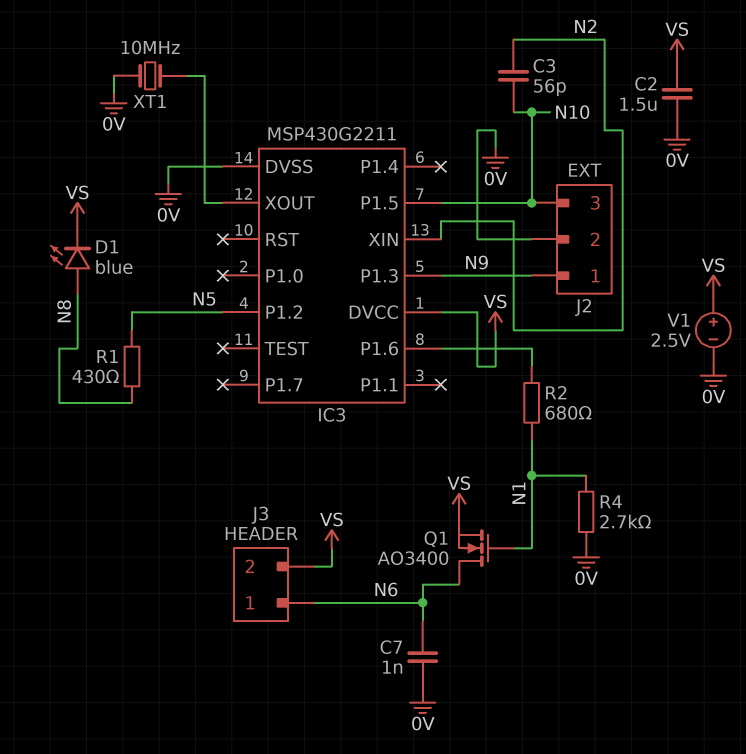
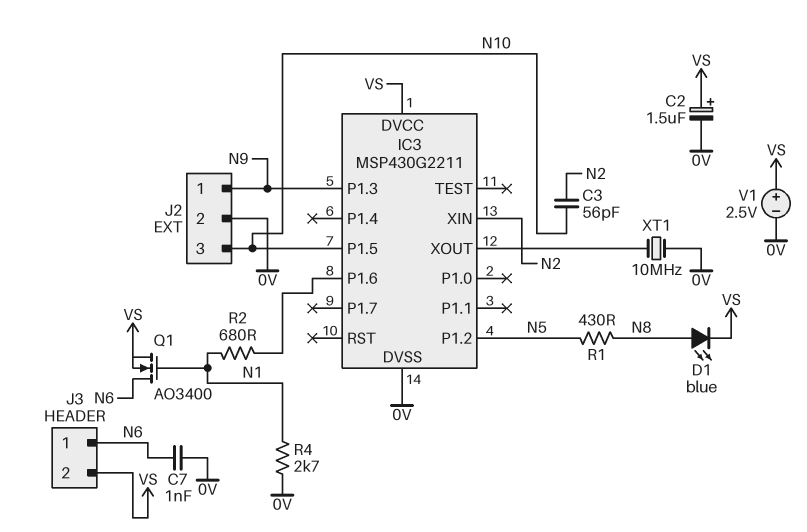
C2: 1.5uF (0V, VS) -> 1.5uF (plus VS, minus 0V)

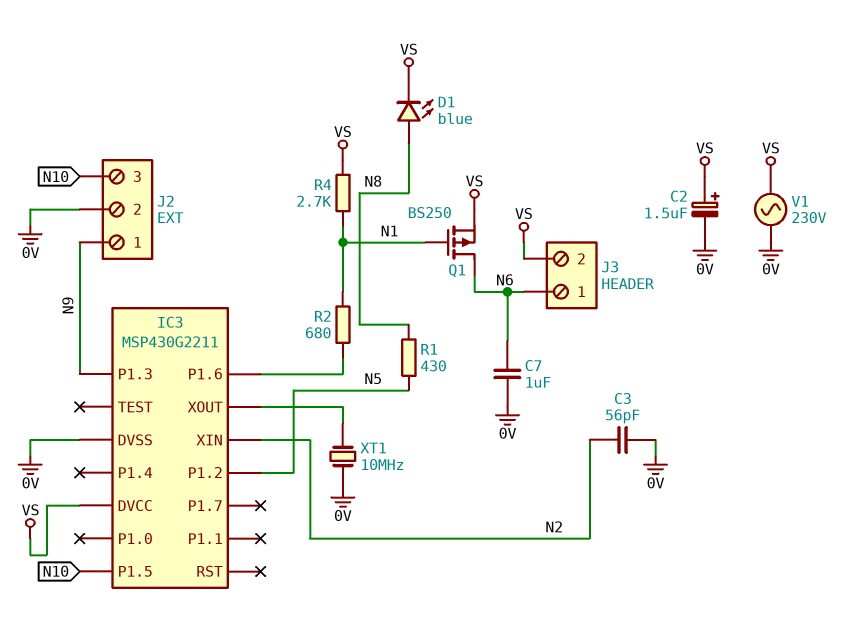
C3: 56pF (N2, N10) -> 56pF (0V, N2)
C7: 1nF (0V, N6) -> 1uF (0V, N6)
Q1: NMOS AO3400 (G N1, D N6, S VS) -> PMOS BS250 (G N1, D N6, S VS)
R4: 2.7k (0V, N1) -> 2.7k (N1, VS)
V1: 2.5V (plus VS, minus 0V) -> AC 230V (0V, VS)

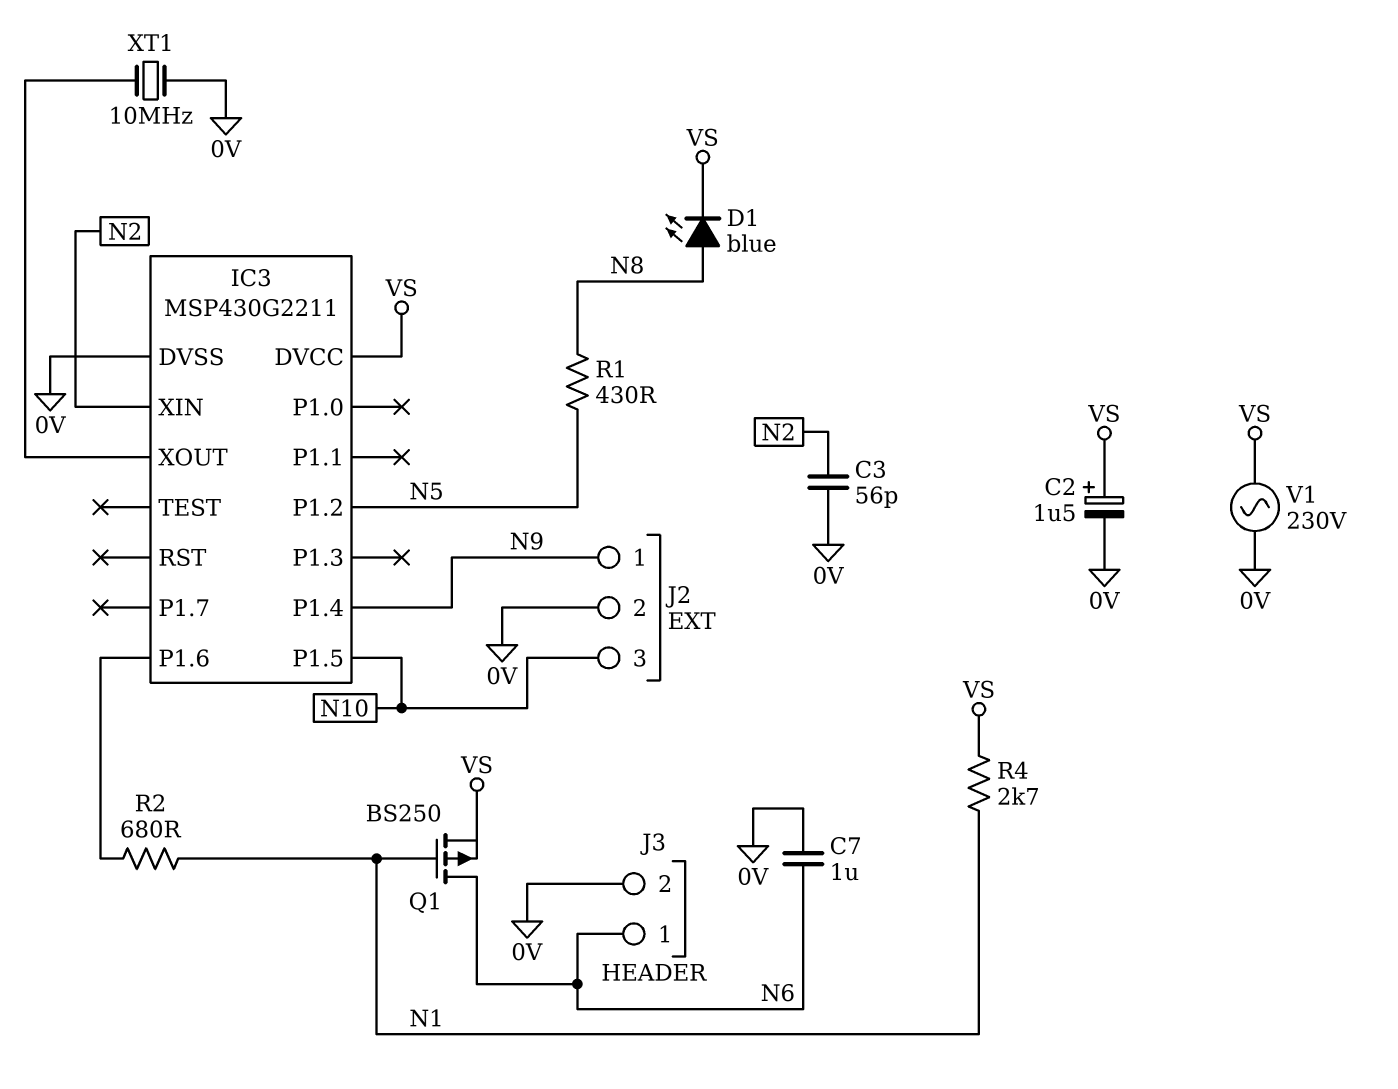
IC3 pin P1.3: N9 -> none
IC3 pin P1.4: none -> N9
J3 pin 2: VS -> 0V

